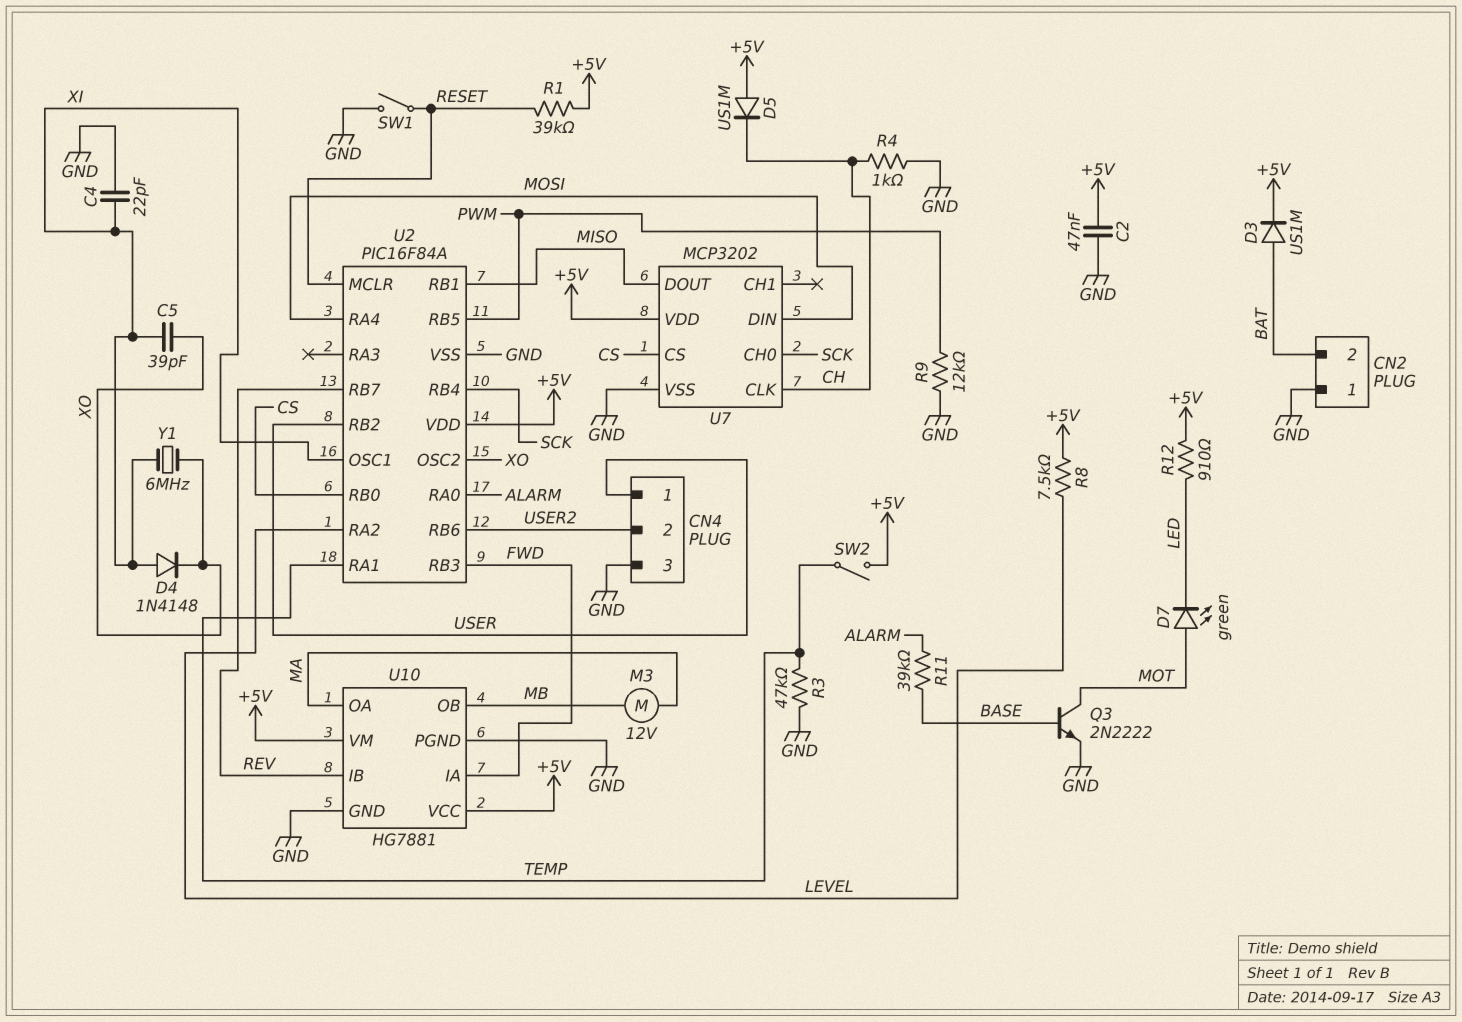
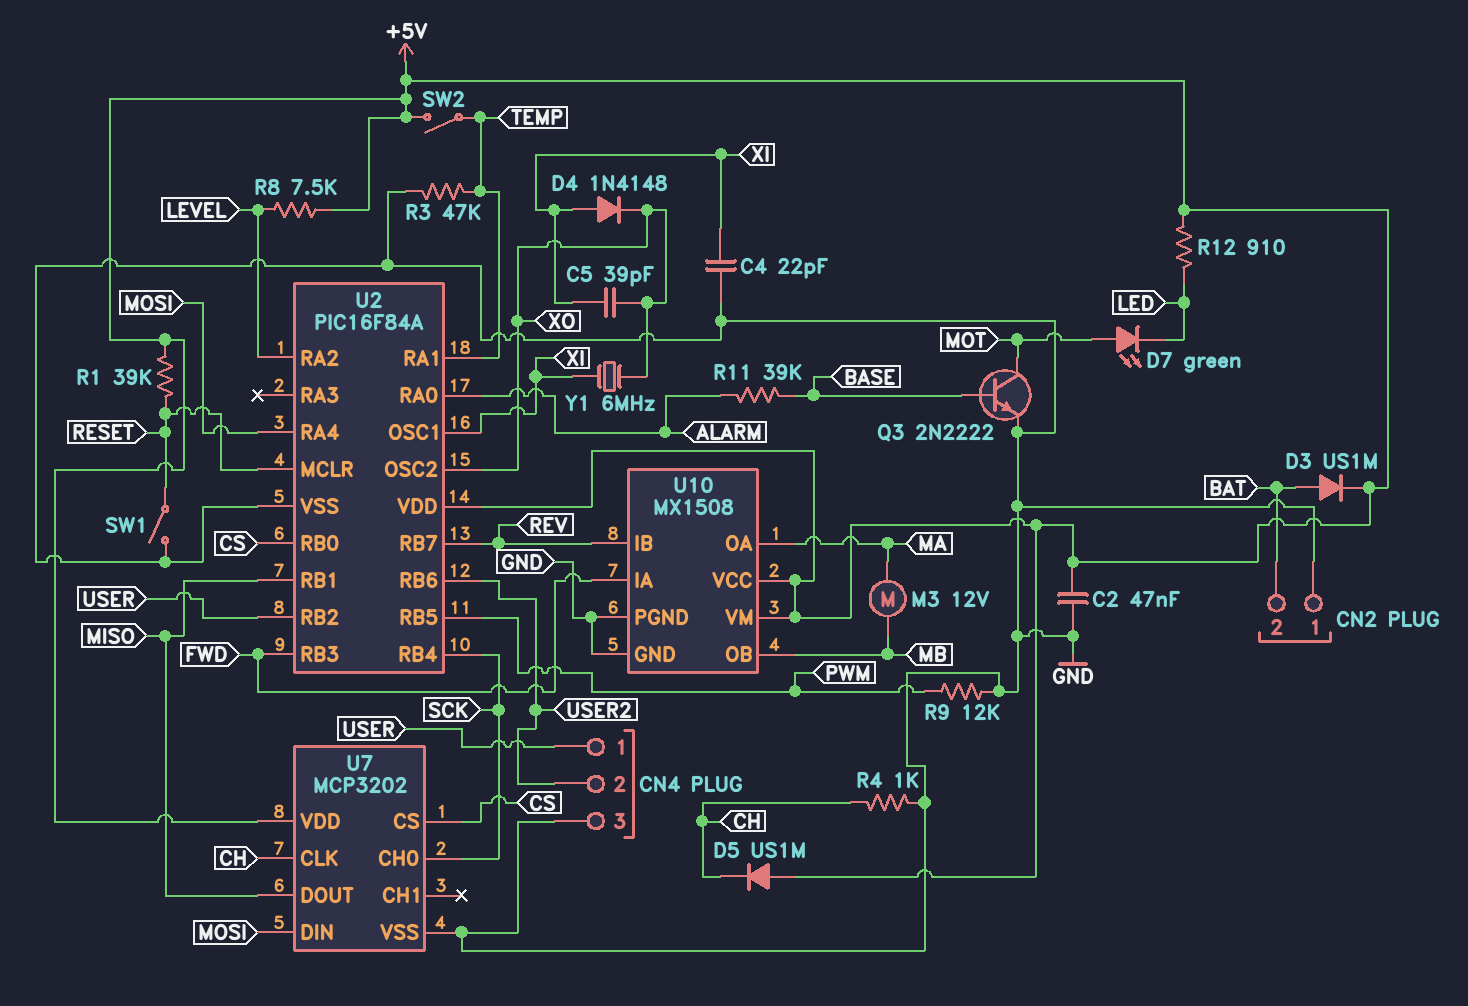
U10: HG7881 -> MX1508

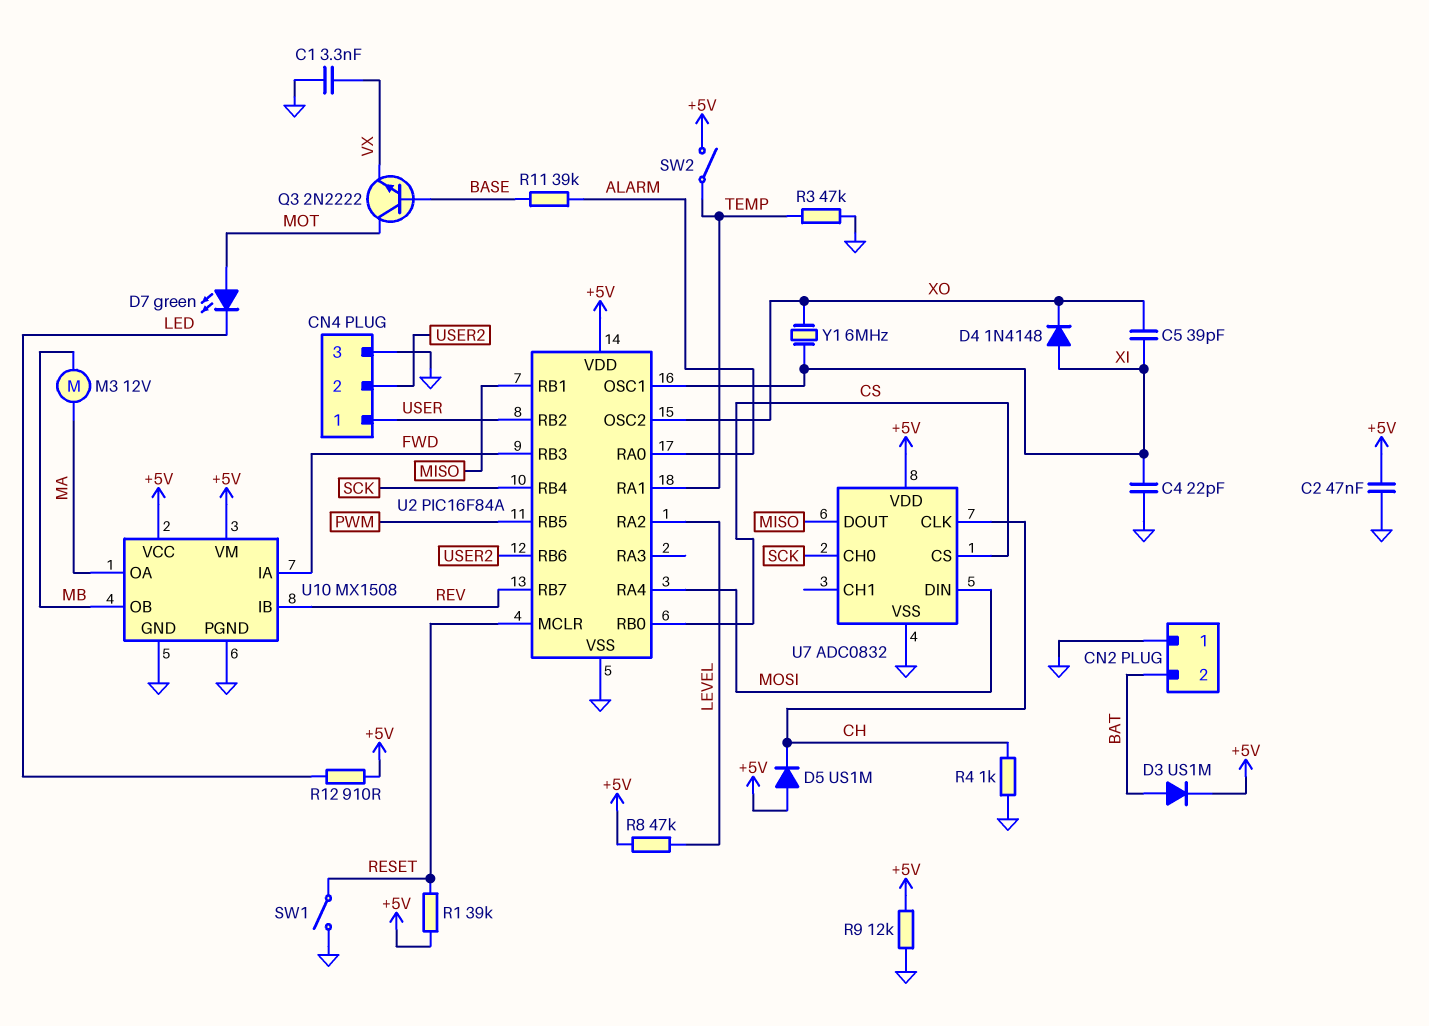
C1: none -> 3.3nF (GND, VX)
Q3: NPN 2N2222 (B BASE, C MOT, E GND) -> NPN 2N2222 (B BASE, C MOT, E VX)
R8: 7.5k (+5V, LEVEL) -> 47k (+5V, LEVEL)
R9: 12k (GND, PWM) -> 12k (+5V, GND)
U7: MCP3202 -> ADC0832

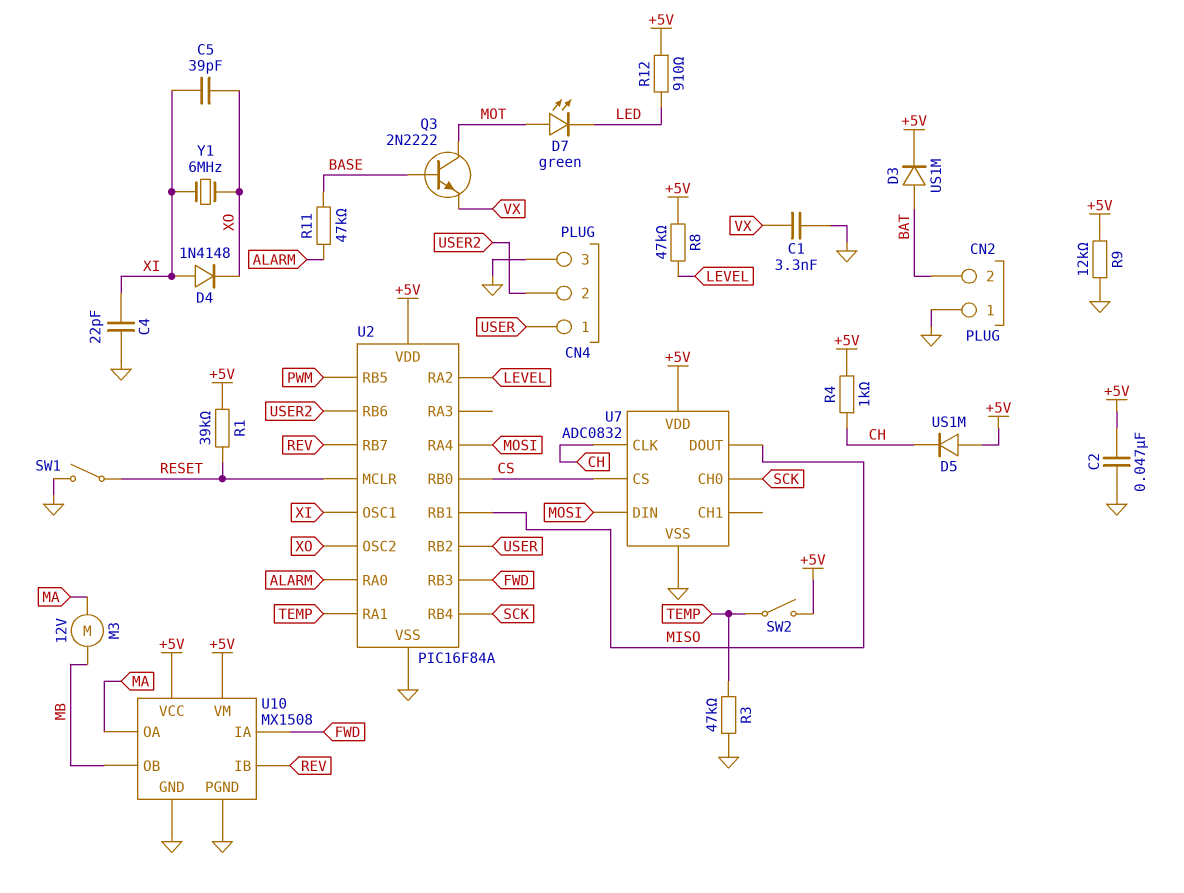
R4: 1k (CH, GND) -> 1k (+5V, CH)
R11: 39k (ALARM, BASE) -> 47k (ALARM, BASE)

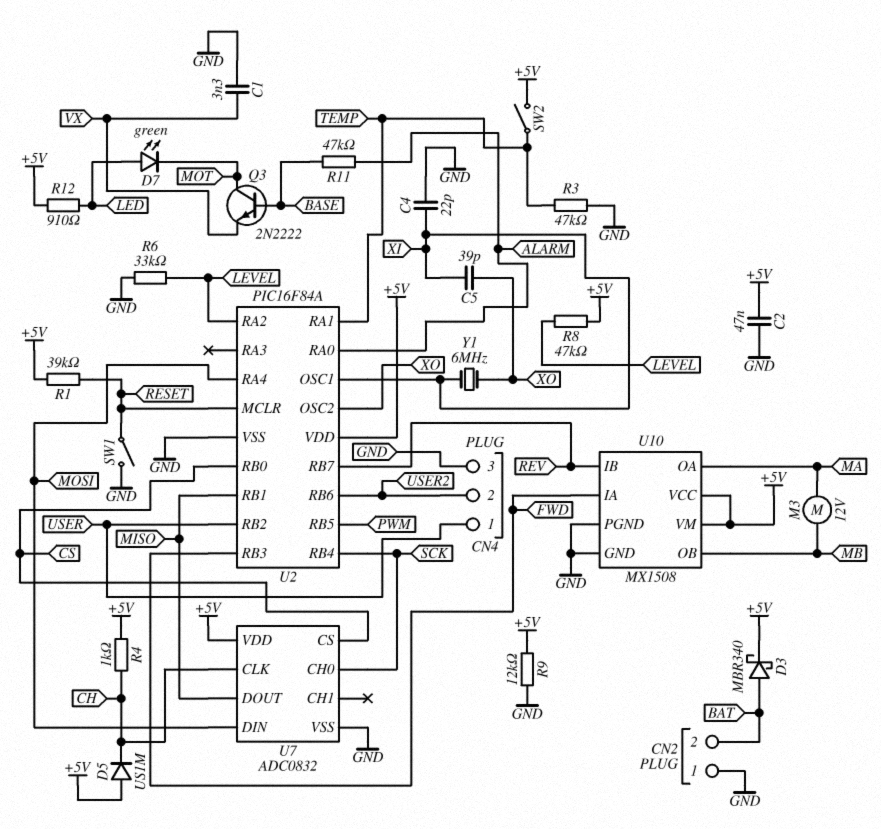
D3: diode US1M (A BAT, K +5V) -> schottky MBR340 (A BAT, K +5V)
D4: diode 1N4148 (A XI, K XO) -> none
D7: LED green (A MOT, K LED) -> LED green (A LED, K MOT)
R6: none -> 33k (GND, LEVEL)

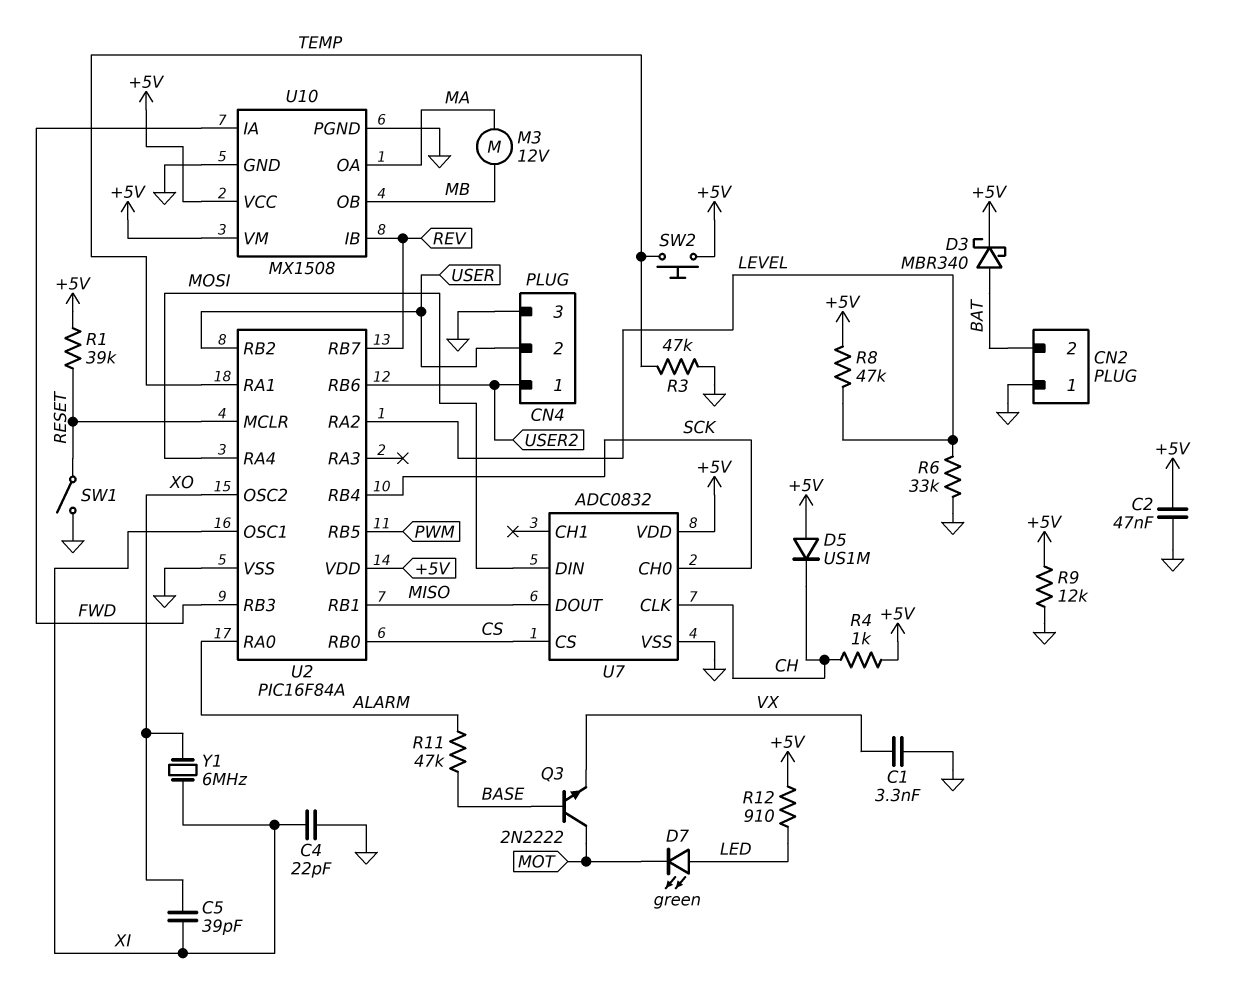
CN4 pin 1: USER -> USER2
CN4 pin 2: USER2 -> USER
SW2: switch (+5V, TEMP) -> button (+5V, TEMP)

